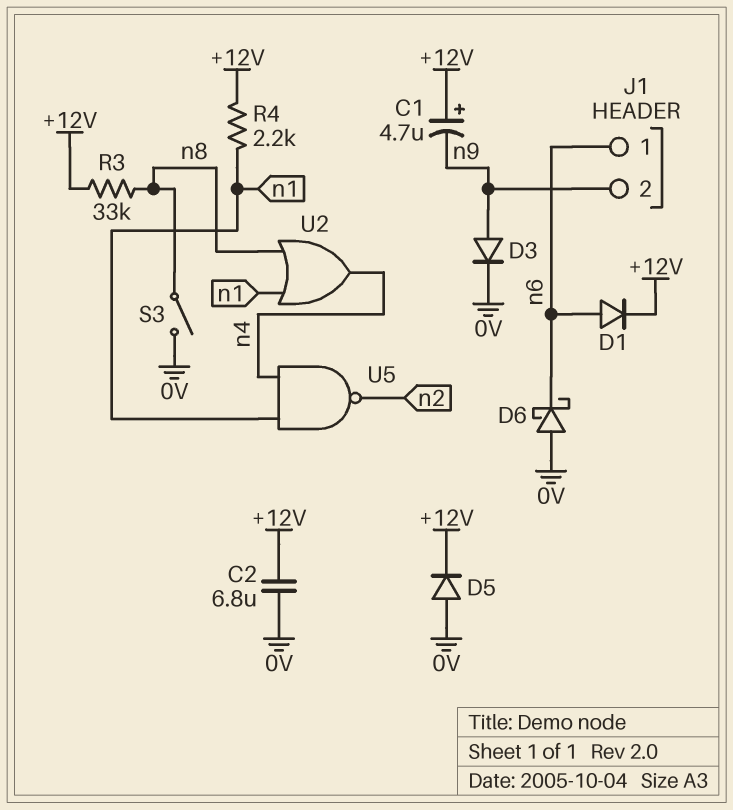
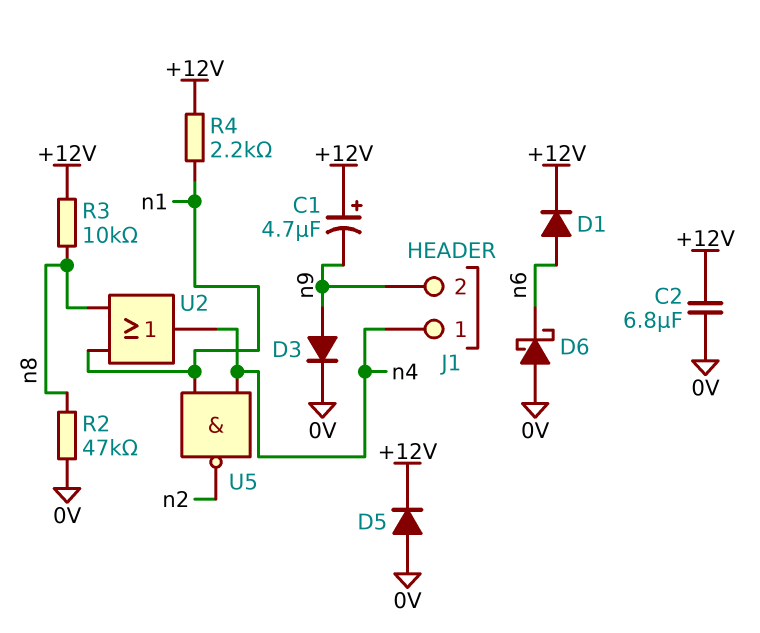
J1 pin 1: n6 -> n4
R2: none -> 47k (0V, n8)
R3: 33k (+12V, n8) -> 10k (+12V, n8)
S3: switch (0V, n8) -> none

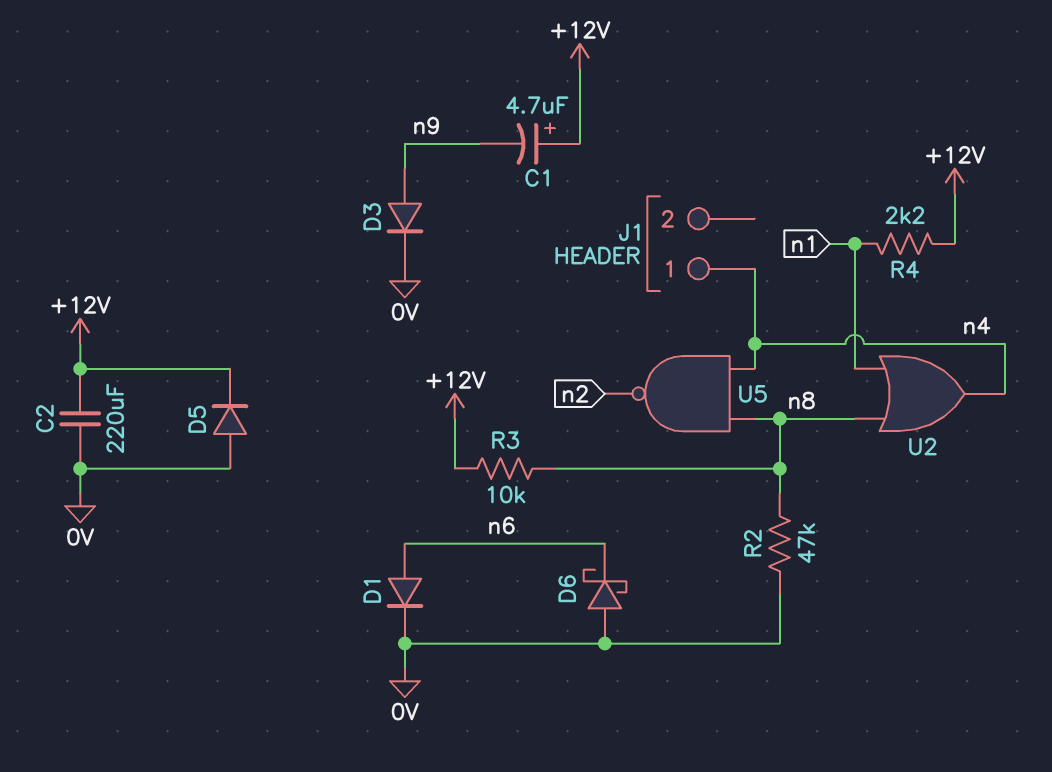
C2: 6.8uF (+12V, 0V) -> 220uF (+12V, 0V)
D1: diode (A n6, K +12V) -> diode (A n6, K 0V)
J1 pin 2: n9 -> none
U5: NAND (in n1, in n4, out n2) -> NAND (in n4, in n8, out n2)

